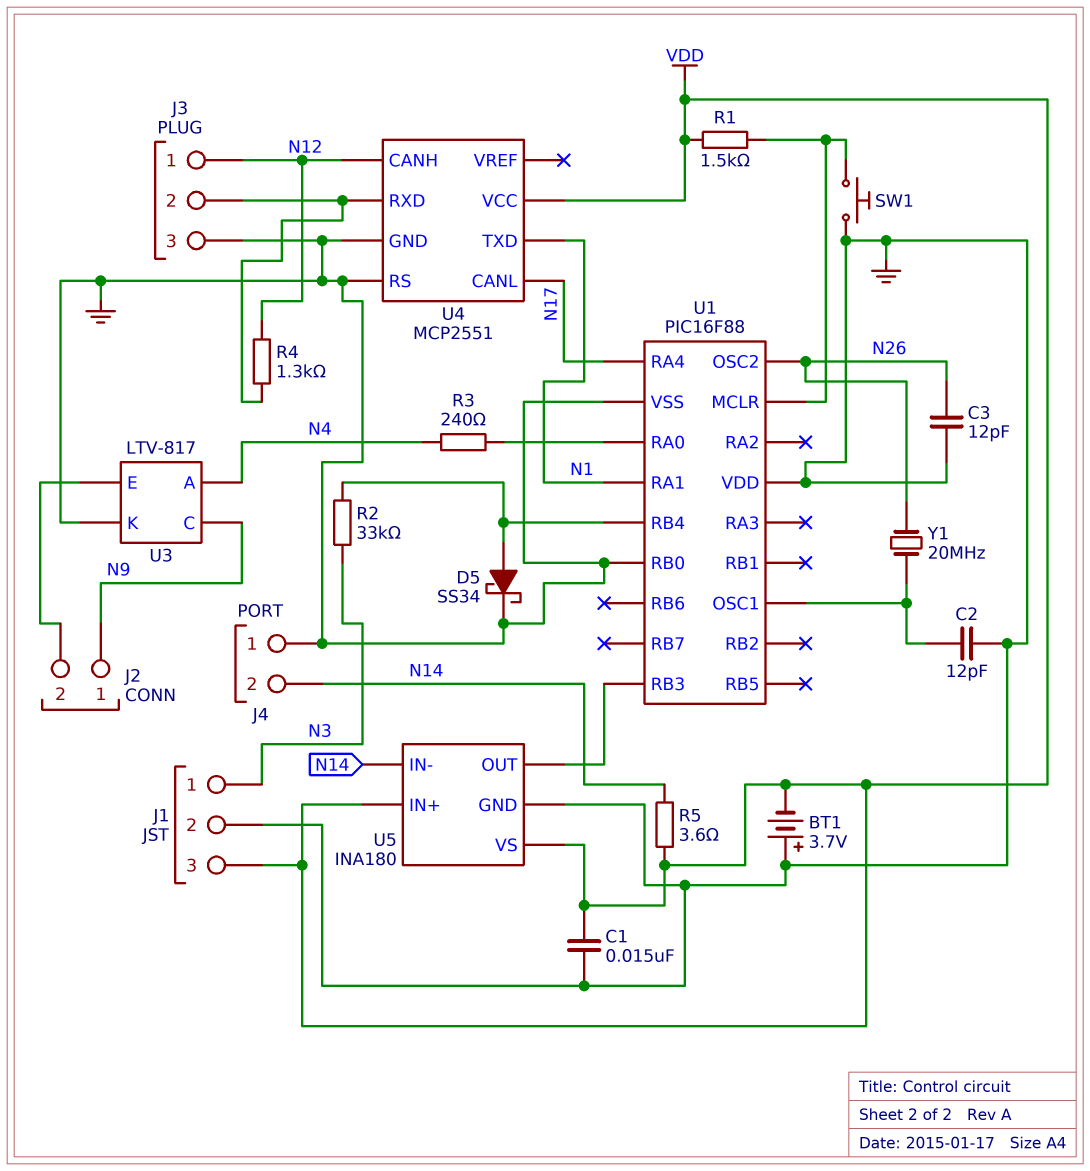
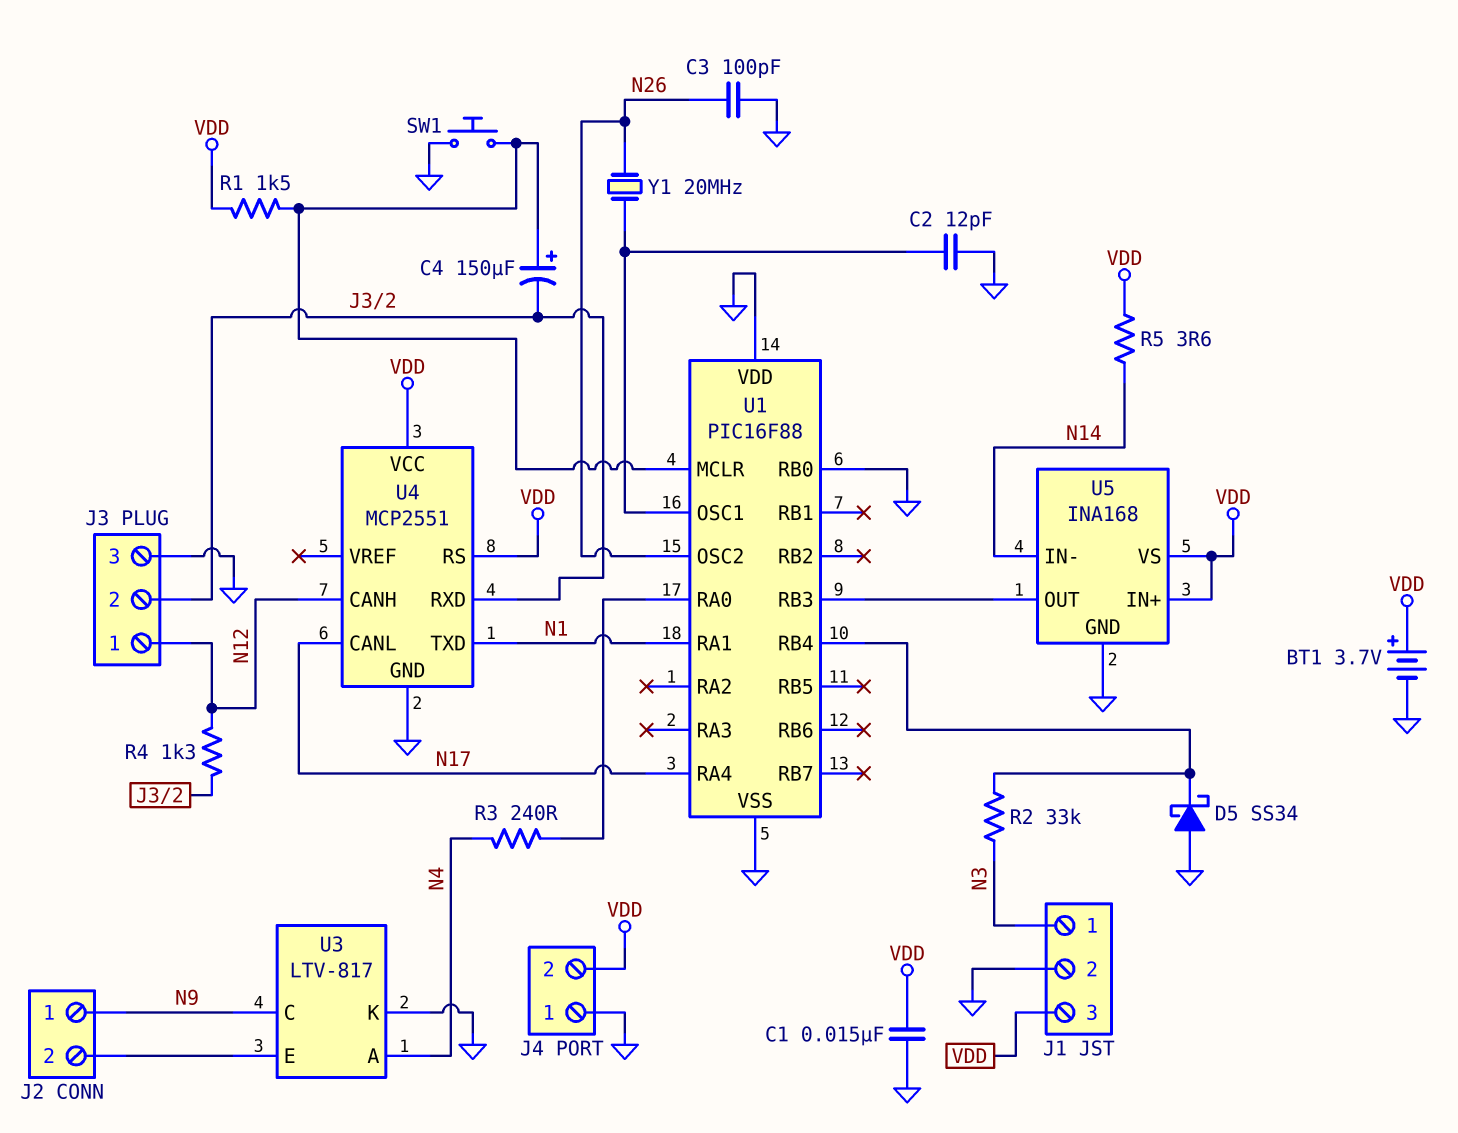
BT1: 3.7V (plus GND, minus VDD) -> 3.7V (plus VDD, minus GND)
C3: 12pF (GND, N26) -> 100pF (GND, N26)
C4: none -> 150uF (plus U1/MCLR, minus J3/2)
D5: schottky SS34 (A U1/RB4, K GND) -> schottky SS34 (A GND, K U1/RB4)
J4 pin 2: N14 -> VDD
U4 pin RS: GND -> VDD
U5: INA180 -> INA168

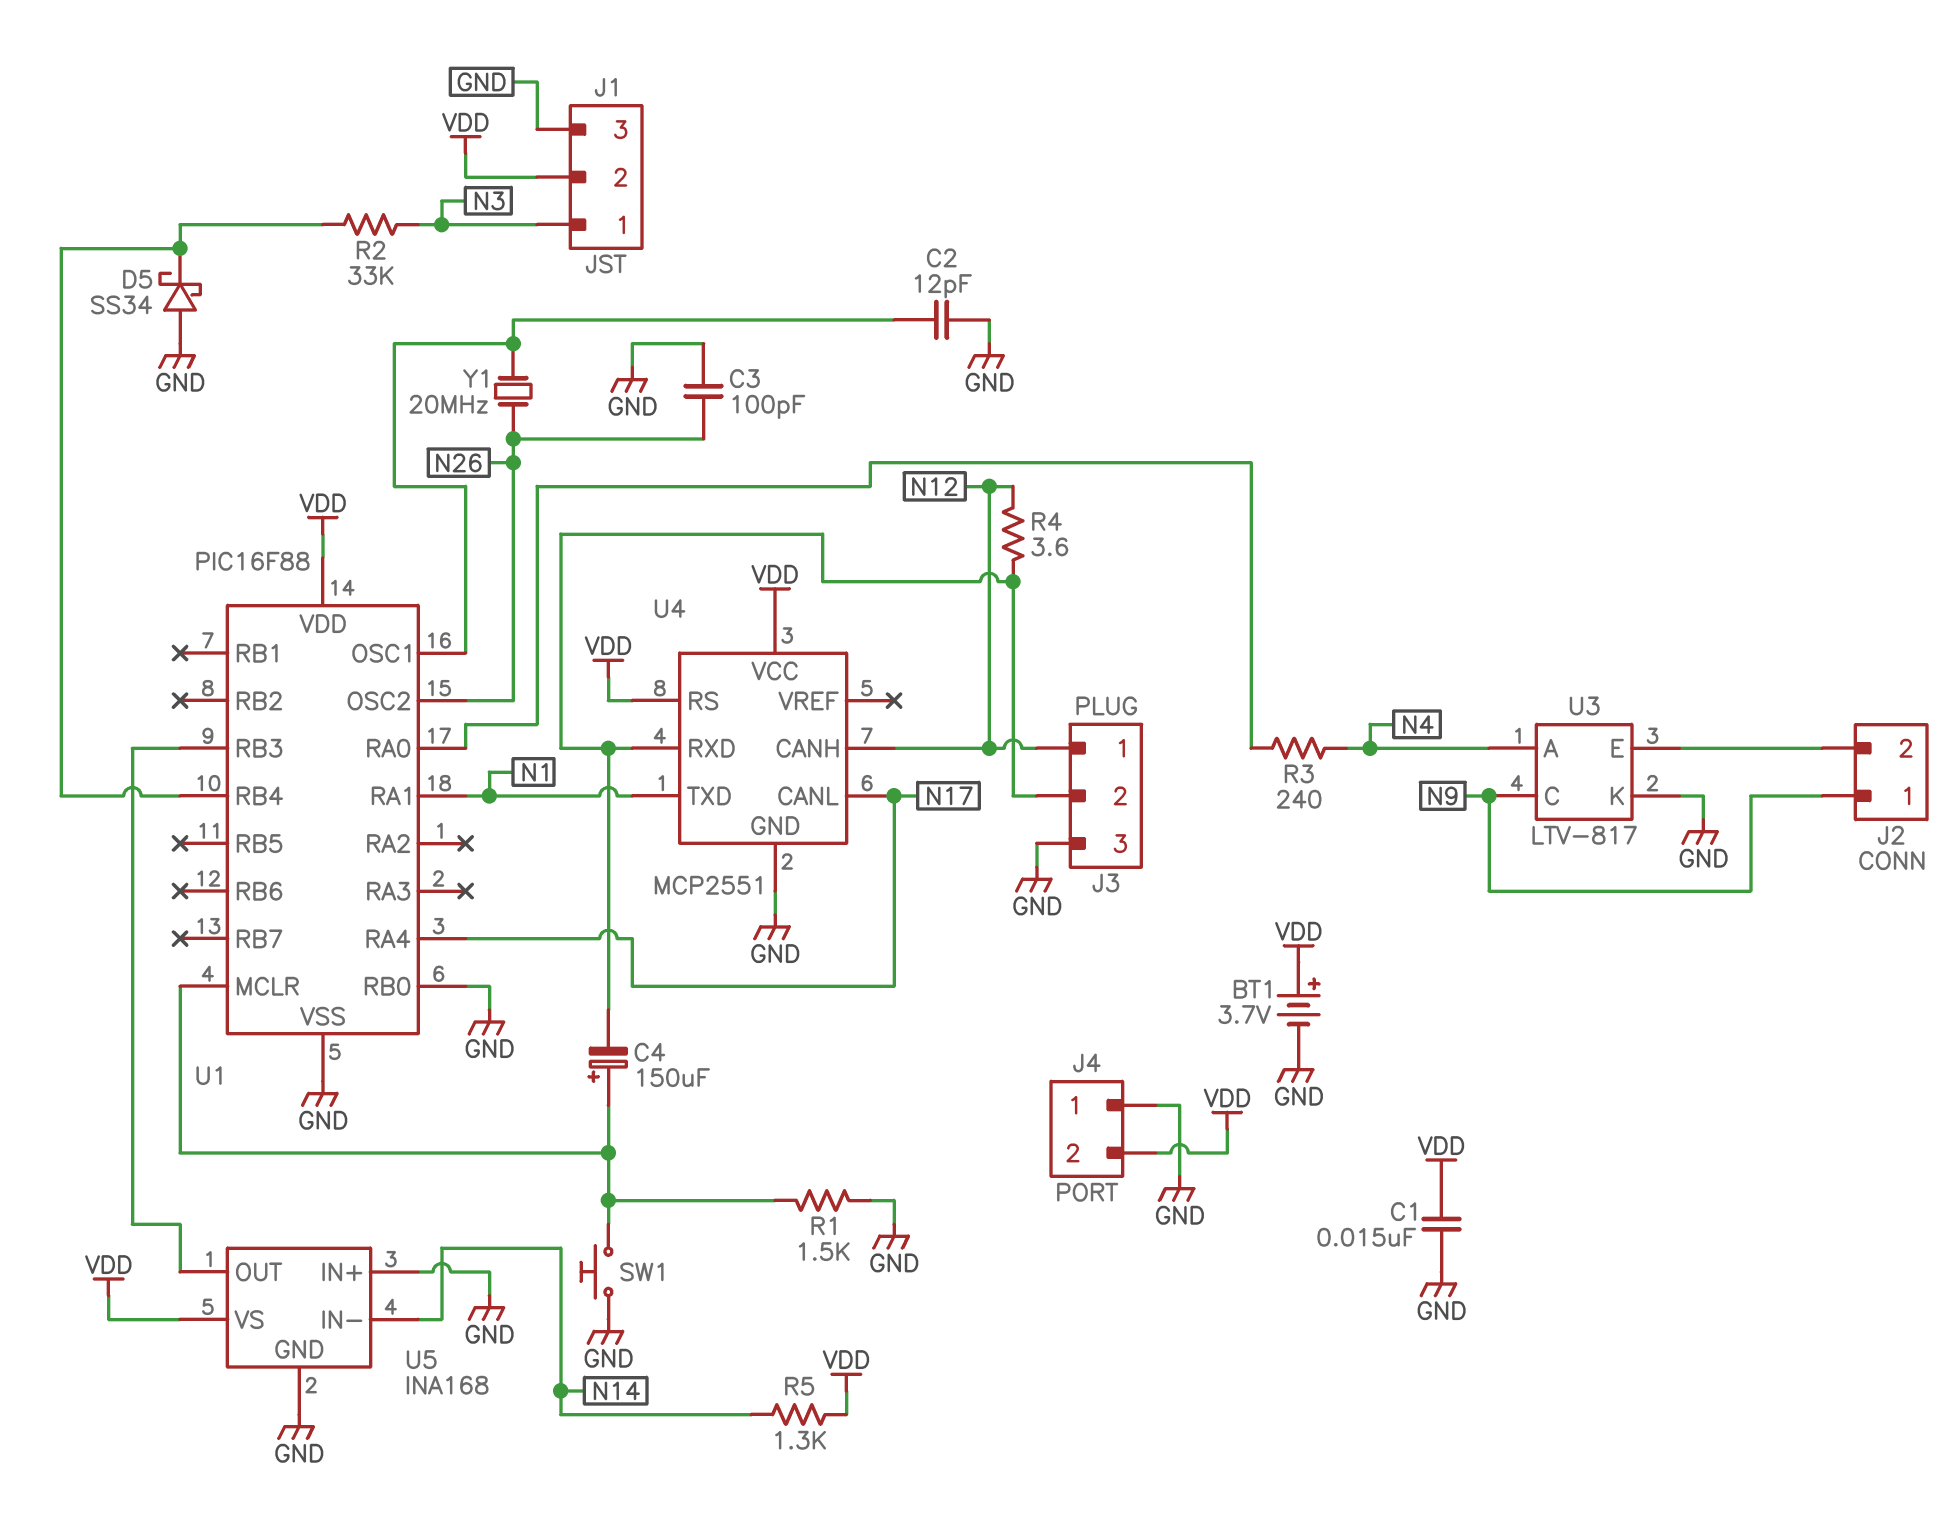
J1 pin 2: GND -> VDD
J1 pin 3: VDD -> GND
R1: 1.5k (U1/MCLR, VDD) -> 1.5k (GND, U1/MCLR)
R4: 1.3k (J3/2, N12) -> 3.6 (J3/2, N12)
R5: 3.6 (N14, VDD) -> 1.3k (N14, VDD)
U1 pin VDD: GND -> VDD
U5 pin IN+: VDD -> GND

